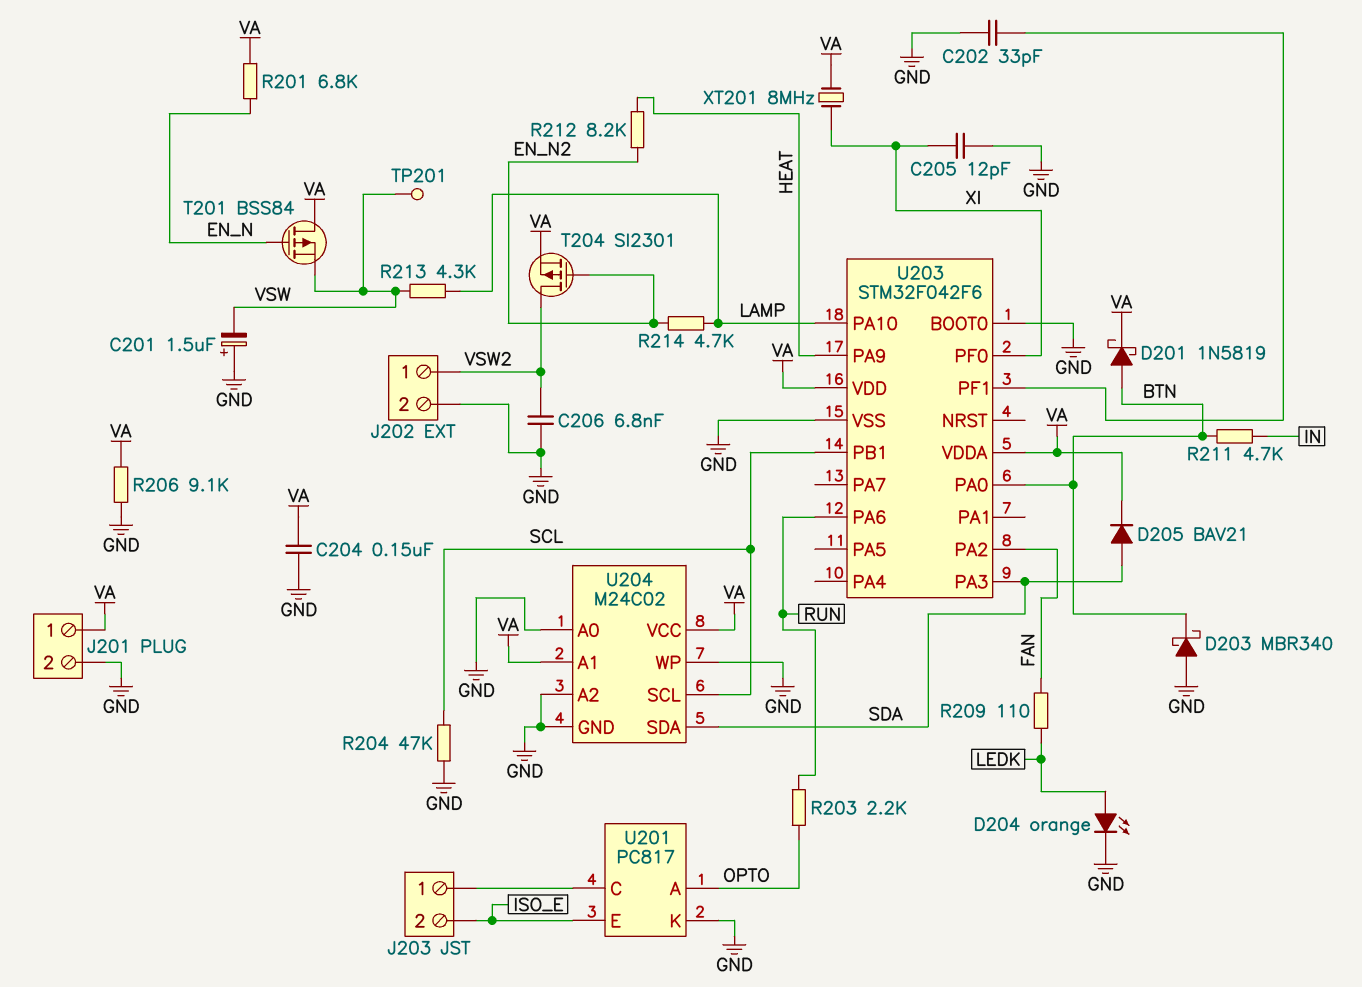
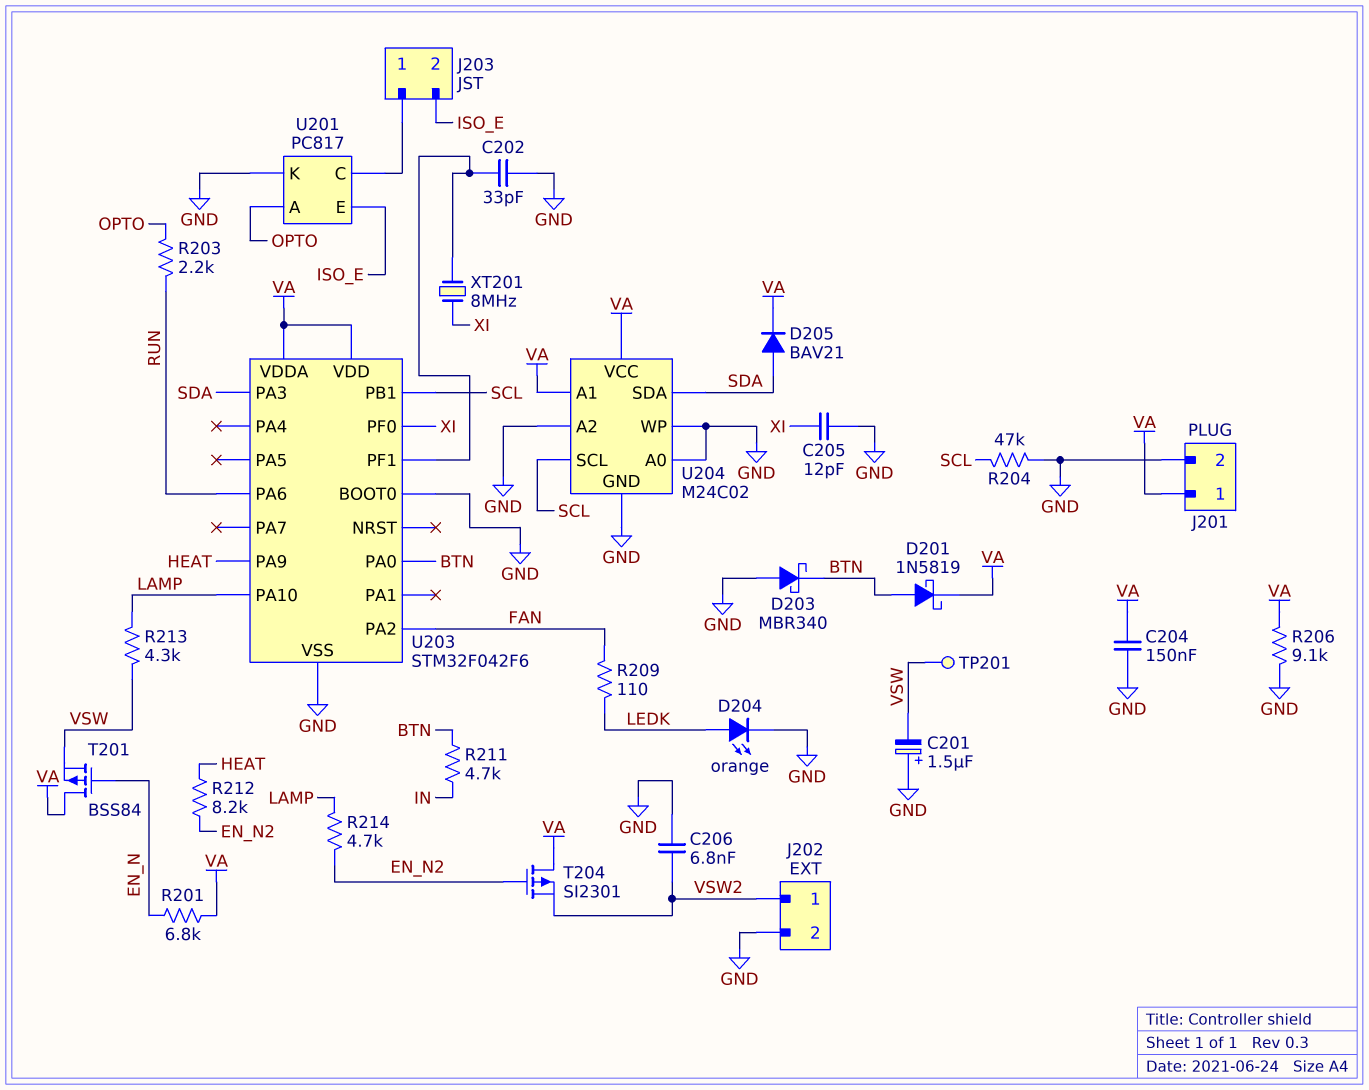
T204: PMOS SI2301 (G EN_N2, D VSW2, S VA) -> PMOS SI2301 (G EN_N2, D VA, S VSW2)
XT201: 8MHz (VA, XI) -> 8MHz (U203/PF1, XI)

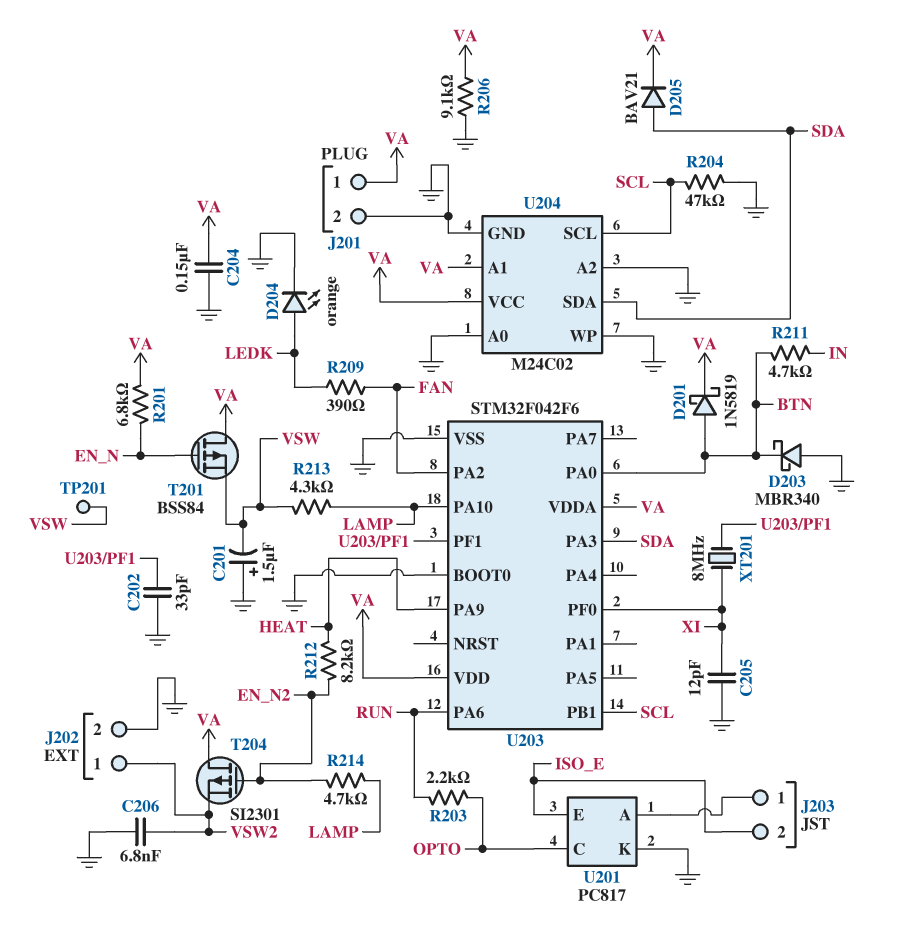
R209: 110 (FAN, LEDK) -> 390 (FAN, LEDK)
U201 pin A: OPTO -> J203/1
U201 pin C: J203/1 -> OPTO

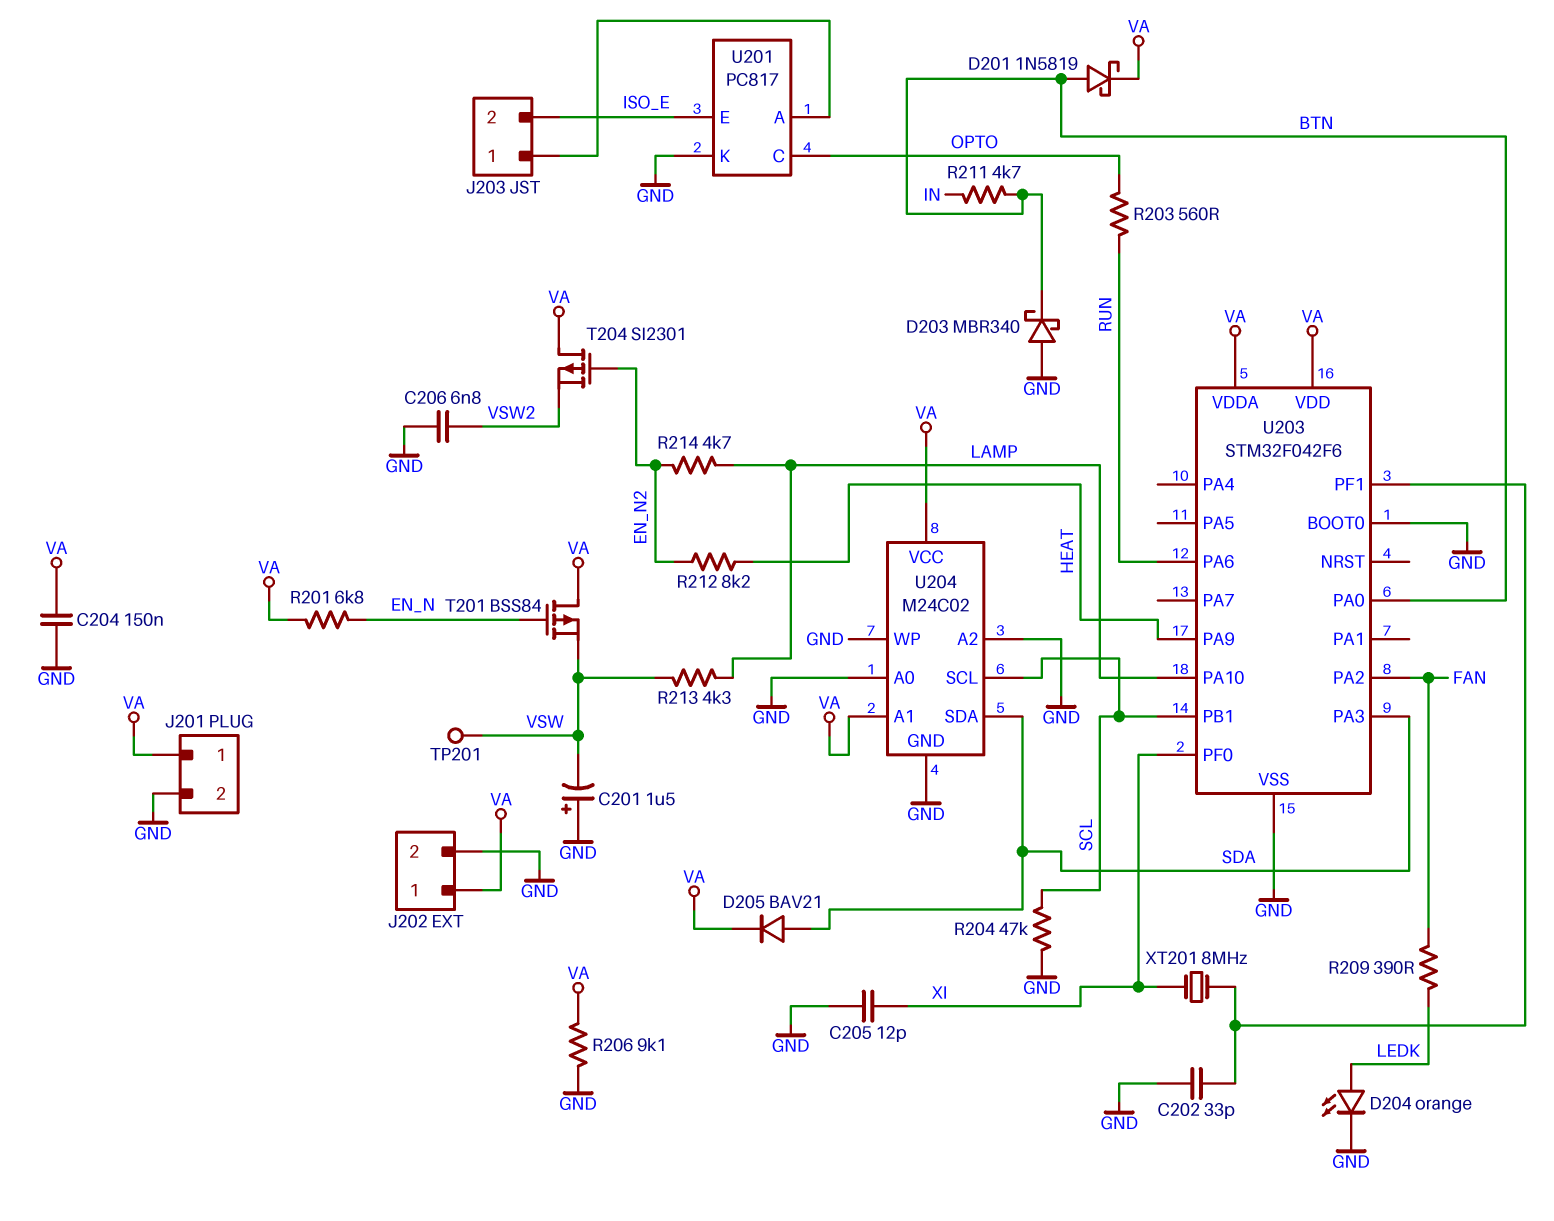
J202 pin 1: VSW2 -> VA
R203: 2.2k (OPTO, RUN) -> 560 (OPTO, RUN)

